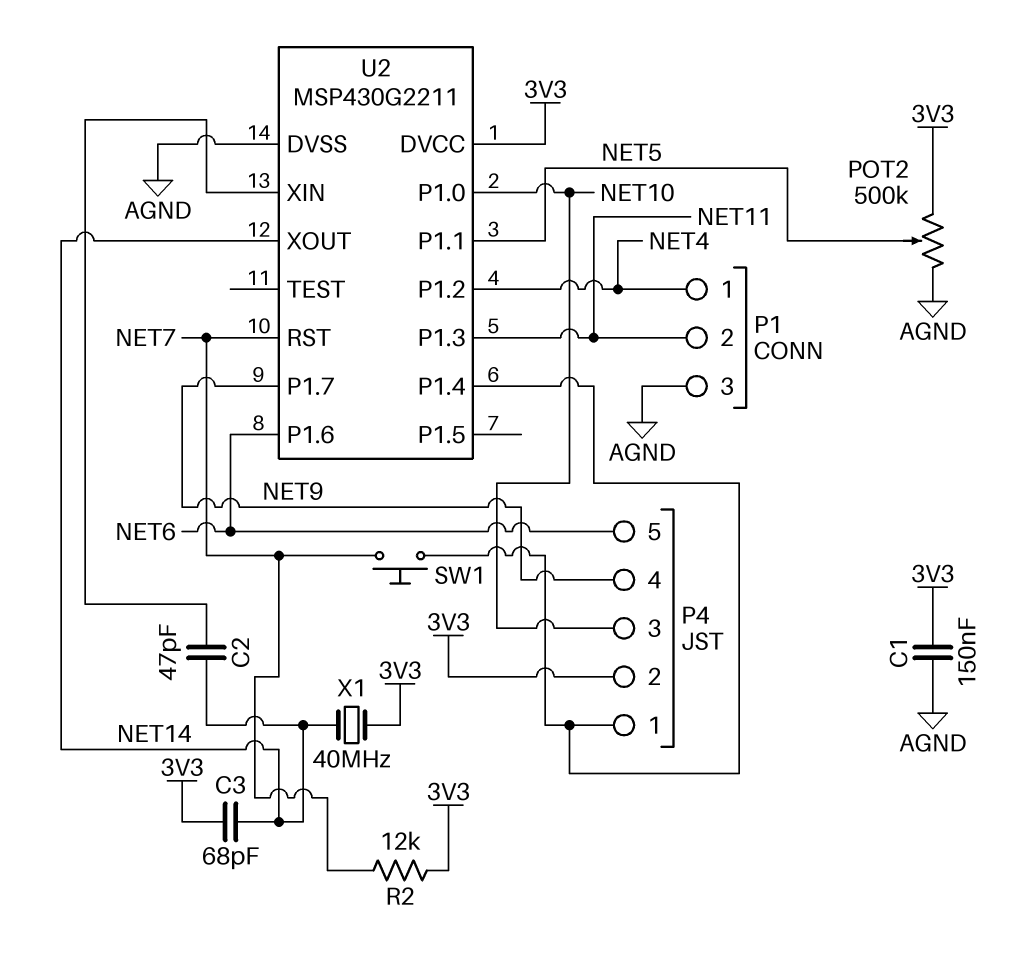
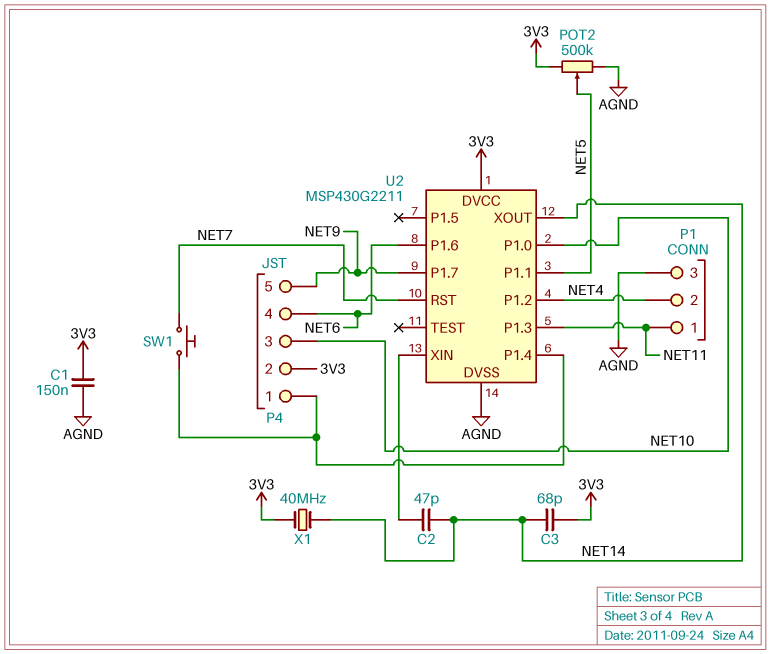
P1 pin 1: NET4 -> NET11
P1 pin 2: NET11 -> NET4
P4 pin 4: NET9 -> NET6
P4 pin 5: NET6 -> NET9
R2: 12k (3V3, NET7) -> none

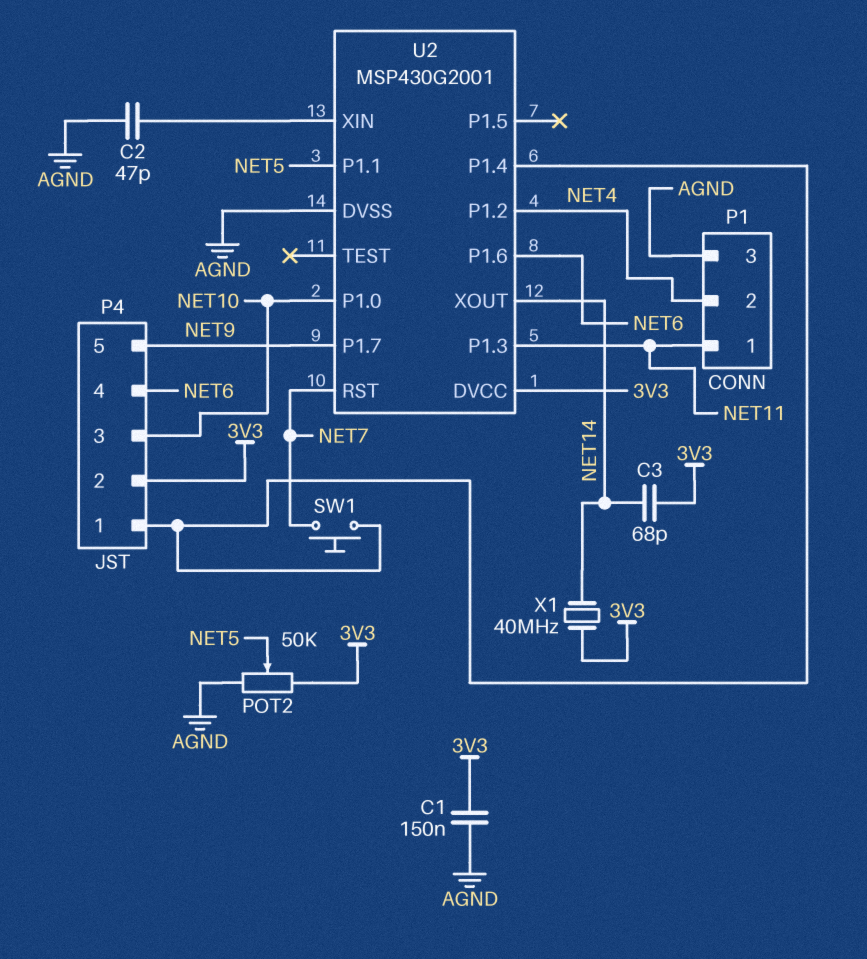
C2: 47pF (NET14, U2/XIN) -> 47pF (AGND, U2/XIN)
POT2: 500k (3V3, AGND, wiper NET5) -> 50k (3V3, AGND, wiper NET5)
U2: MSP430G2211 -> MSP430G2001

